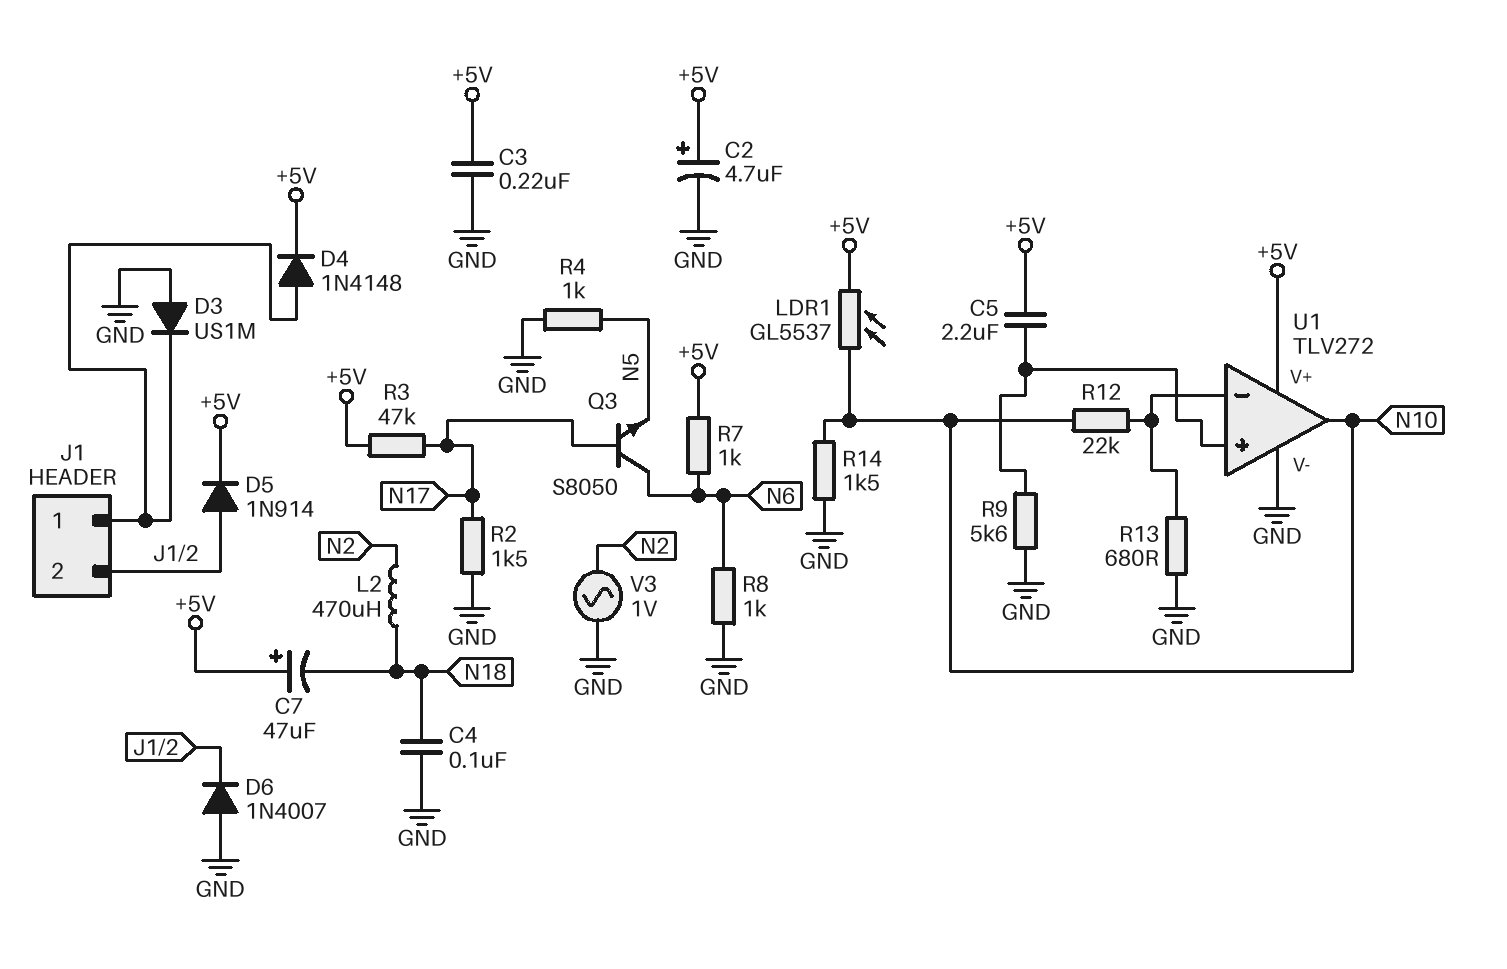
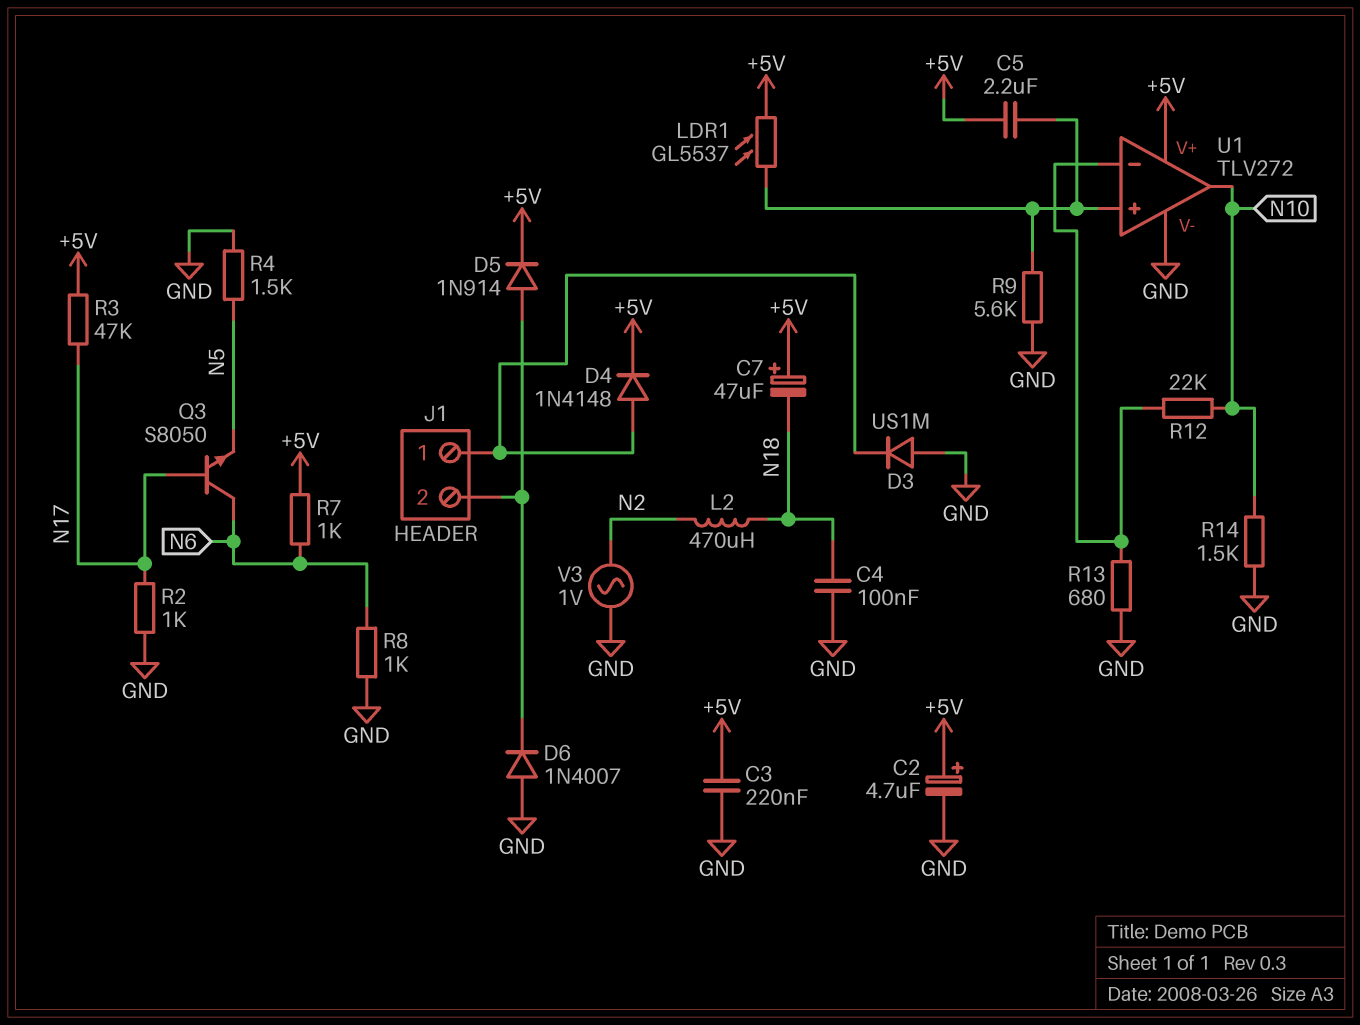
LDR1: GL5537 (+5V, N10) -> GL5537 (+5V, U1/in+)
R2: 1.5k (GND, N17) -> 1k (GND, N17)
R4: 1k (GND, N5) -> 1.5k (GND, N5)

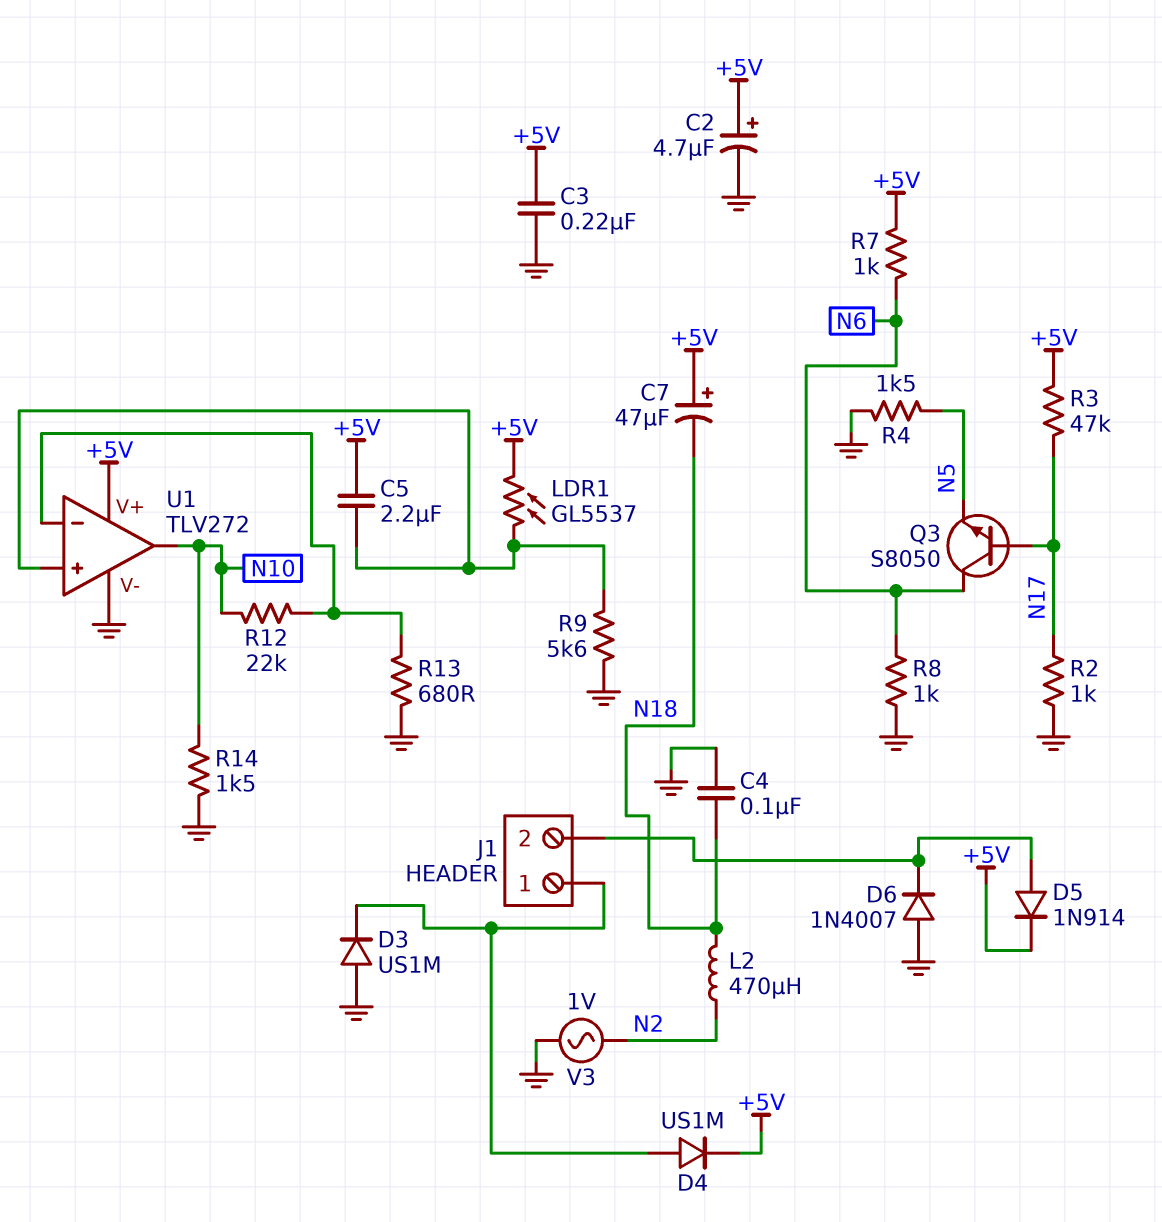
D4: diode 1N4148 (A J1/1, K +5V) -> diode US1M (A J1/1, K +5V)

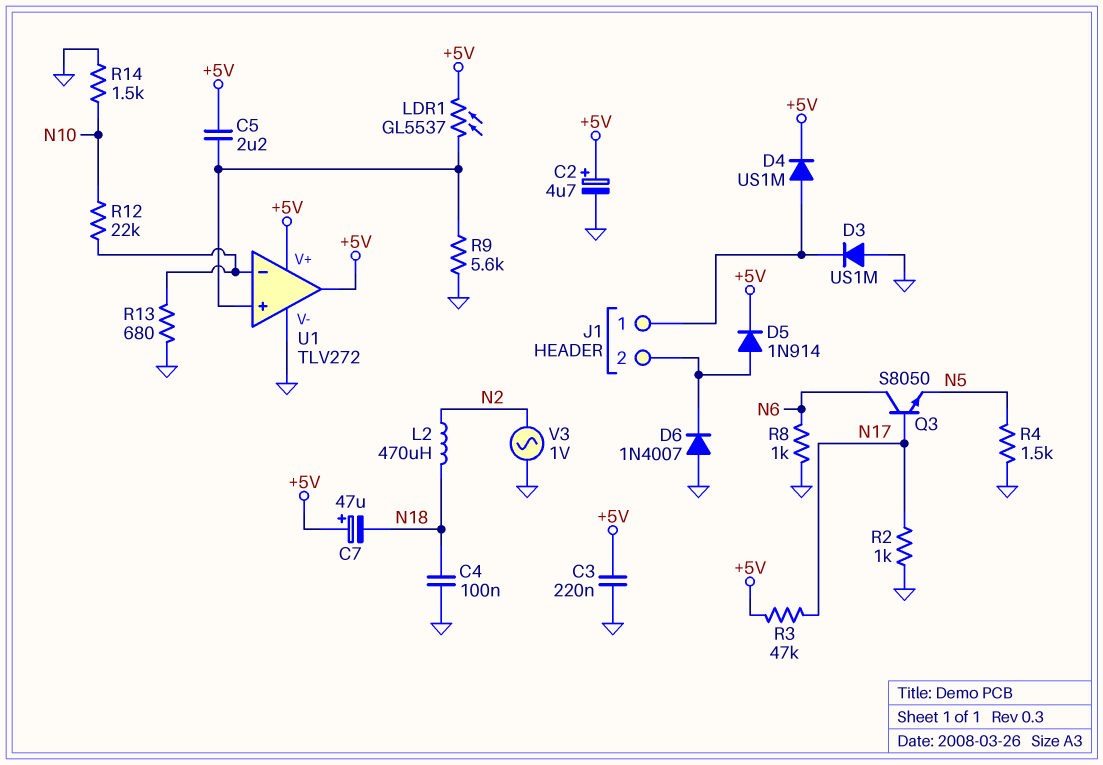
R7: 1k (+5V, N6) -> none
U1 pin out: N10 -> +5V

